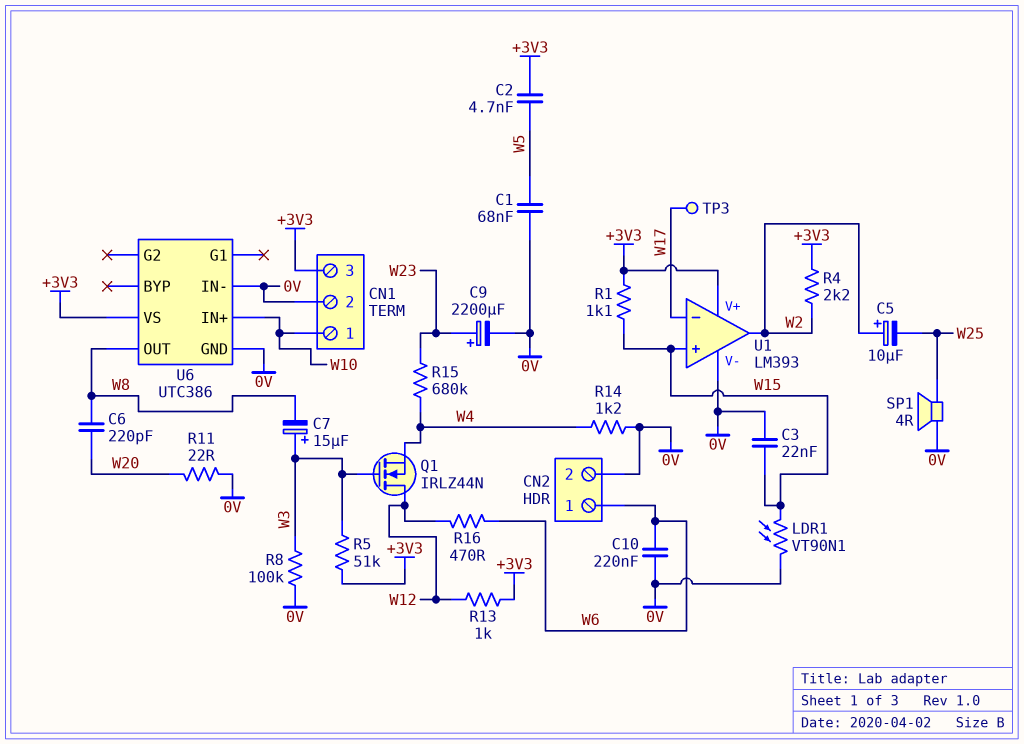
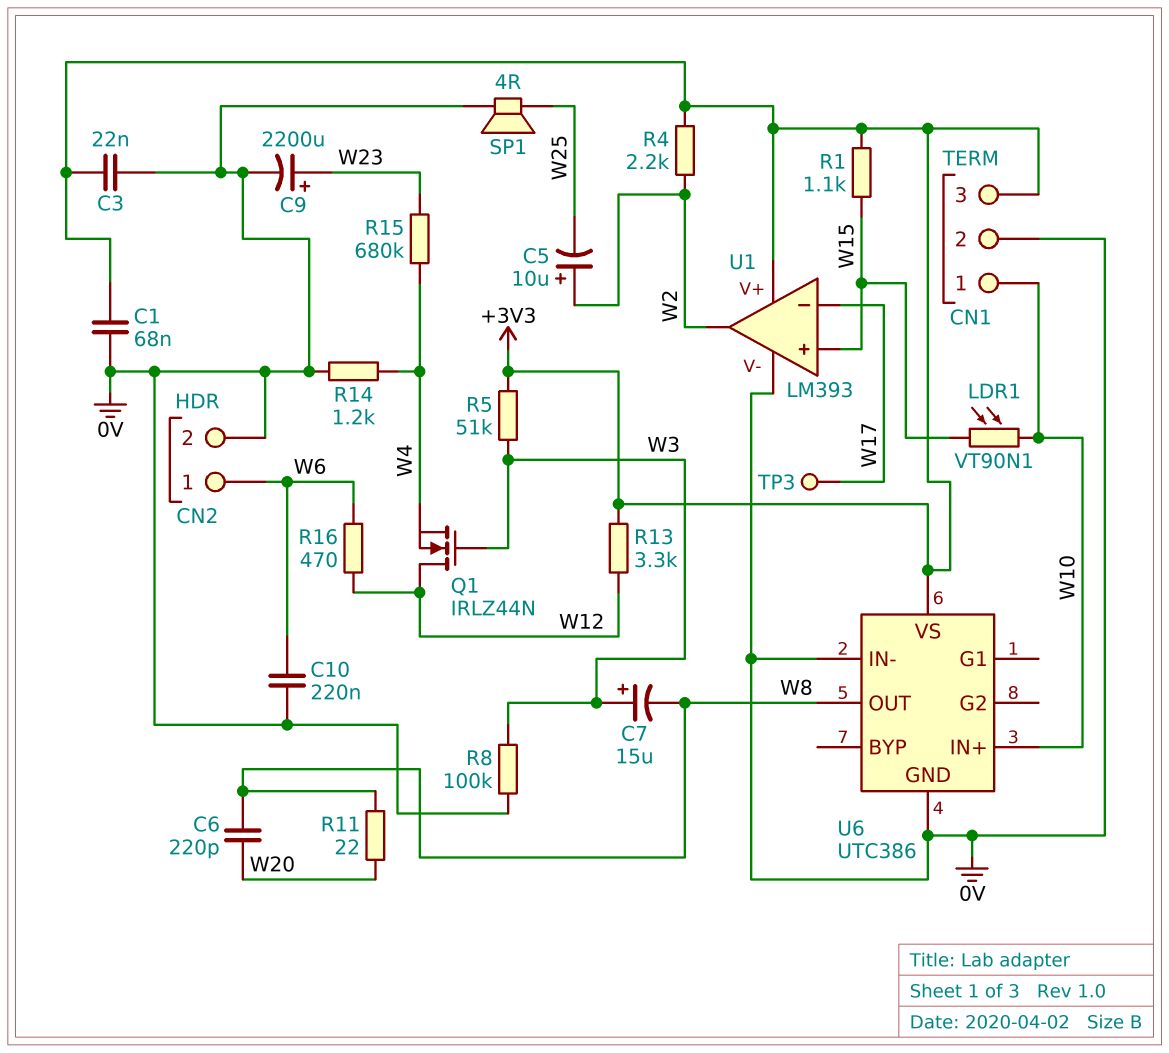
C1: 68nF (0V, W5) -> 68nF (+3V3, 0V)
C2: 4.7nF (+3V3, W5) -> none
C3: 22nF (0V, W15) -> 22nF (+3V3, 0V)
LDR1: VT90N1 (0V, W15) -> VT90N1 (W10, W15)
R11: 22 (0V, W20) -> 22 (W8, W20)
R13: 1k (+3V3, W12) -> 3.3k (+3V3, W12)

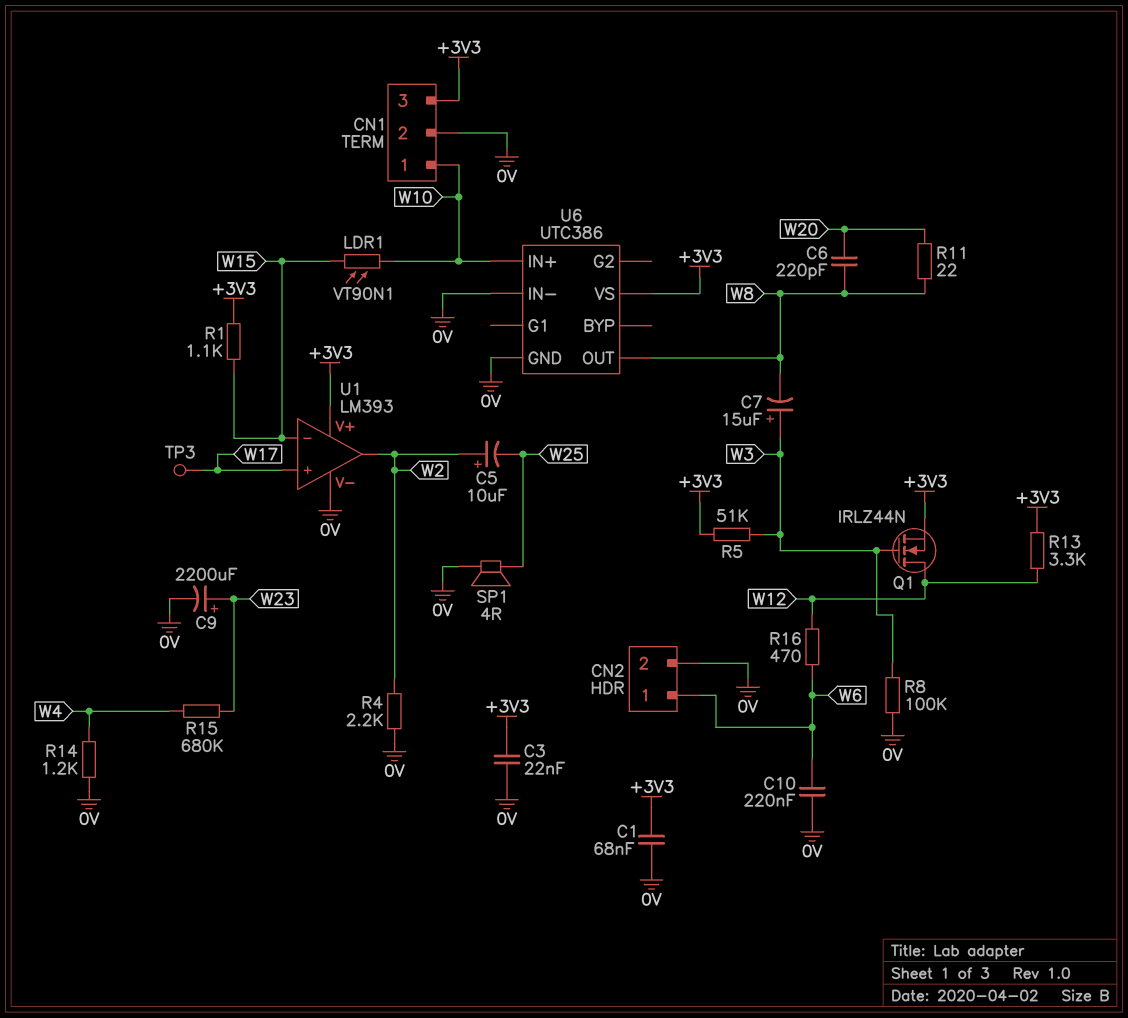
Q1: NMOS IRLZ44N (G W3, D W12, S W4) -> NMOS IRLZ44N (G W3, D W12, S +3V3)
R4: 2.2k (+3V3, W2) -> 2.2k (0V, W2)
U1 pin in+: W15 -> W17
U1 pin in-: W17 -> W15

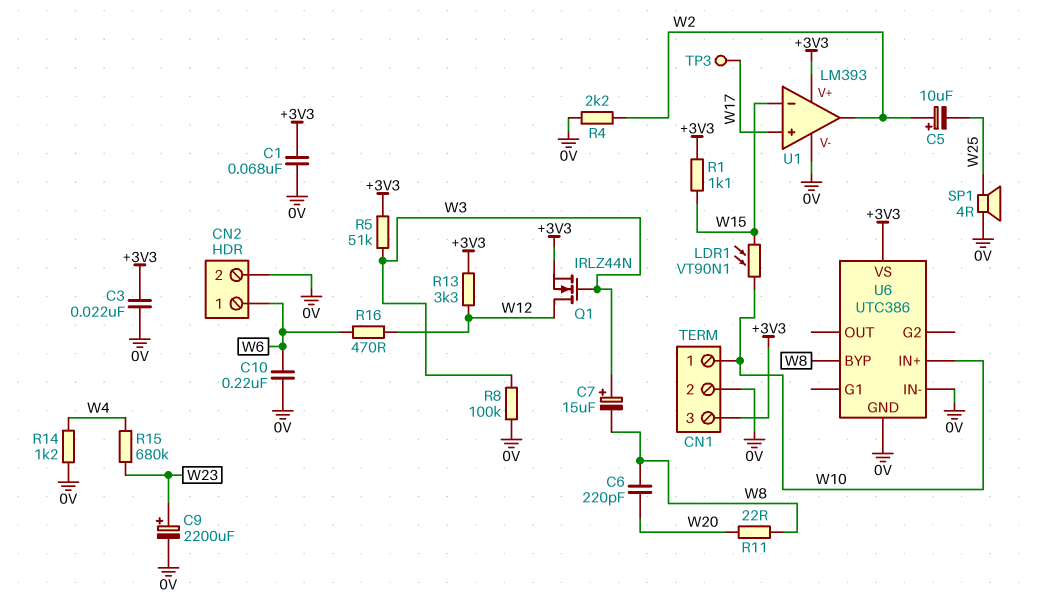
U6 pin BYP: none -> W8
U6 pin OUT: W8 -> none

